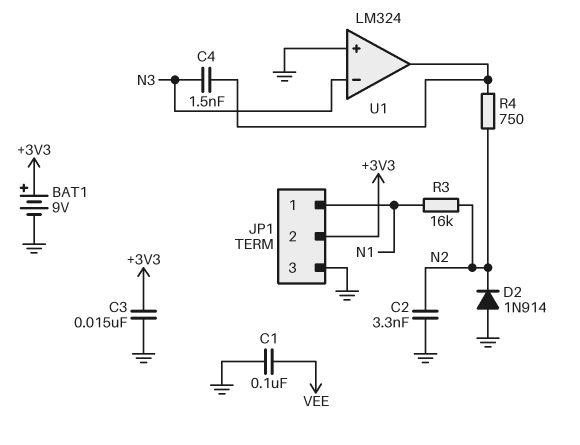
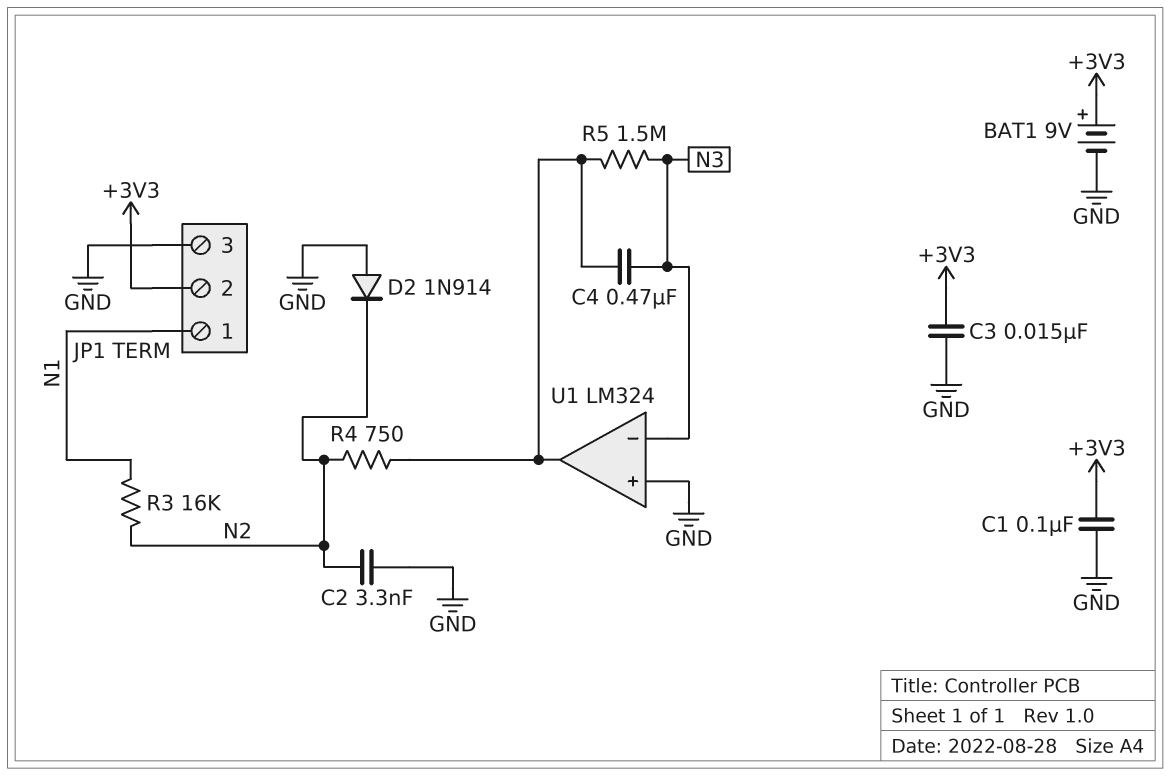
C1: 100nF (GND, VEE) -> 100nF (+3V3, GND)
C4: 1.5nF (N3, U1/out) -> 470nF (N3, U1/out)
R5: none -> 1.5M (N3, U1/out)

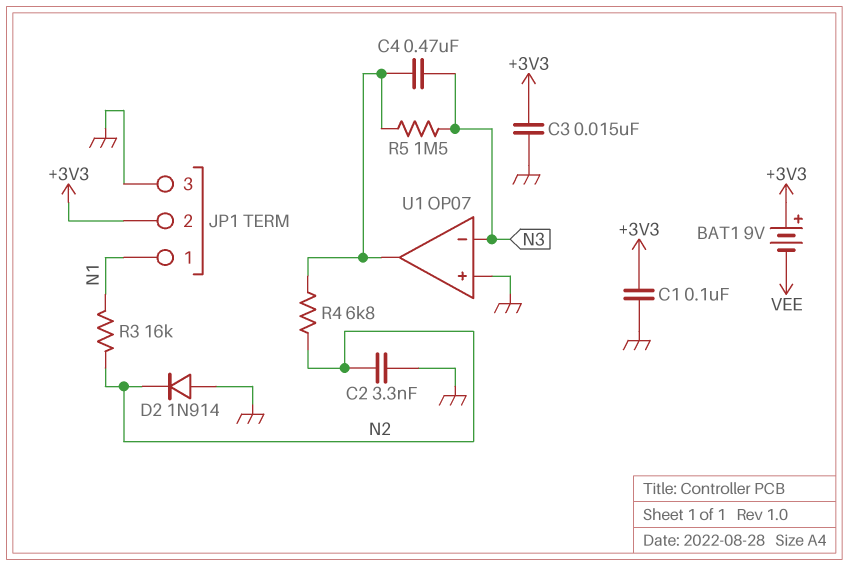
BAT1: 9V (plus +3V3, minus GND) -> 9V (plus +3V3, minus VEE)
R4: 750 (N2, U1/out) -> 6.8k (N2, U1/out)
U1: LM324 -> OP07

